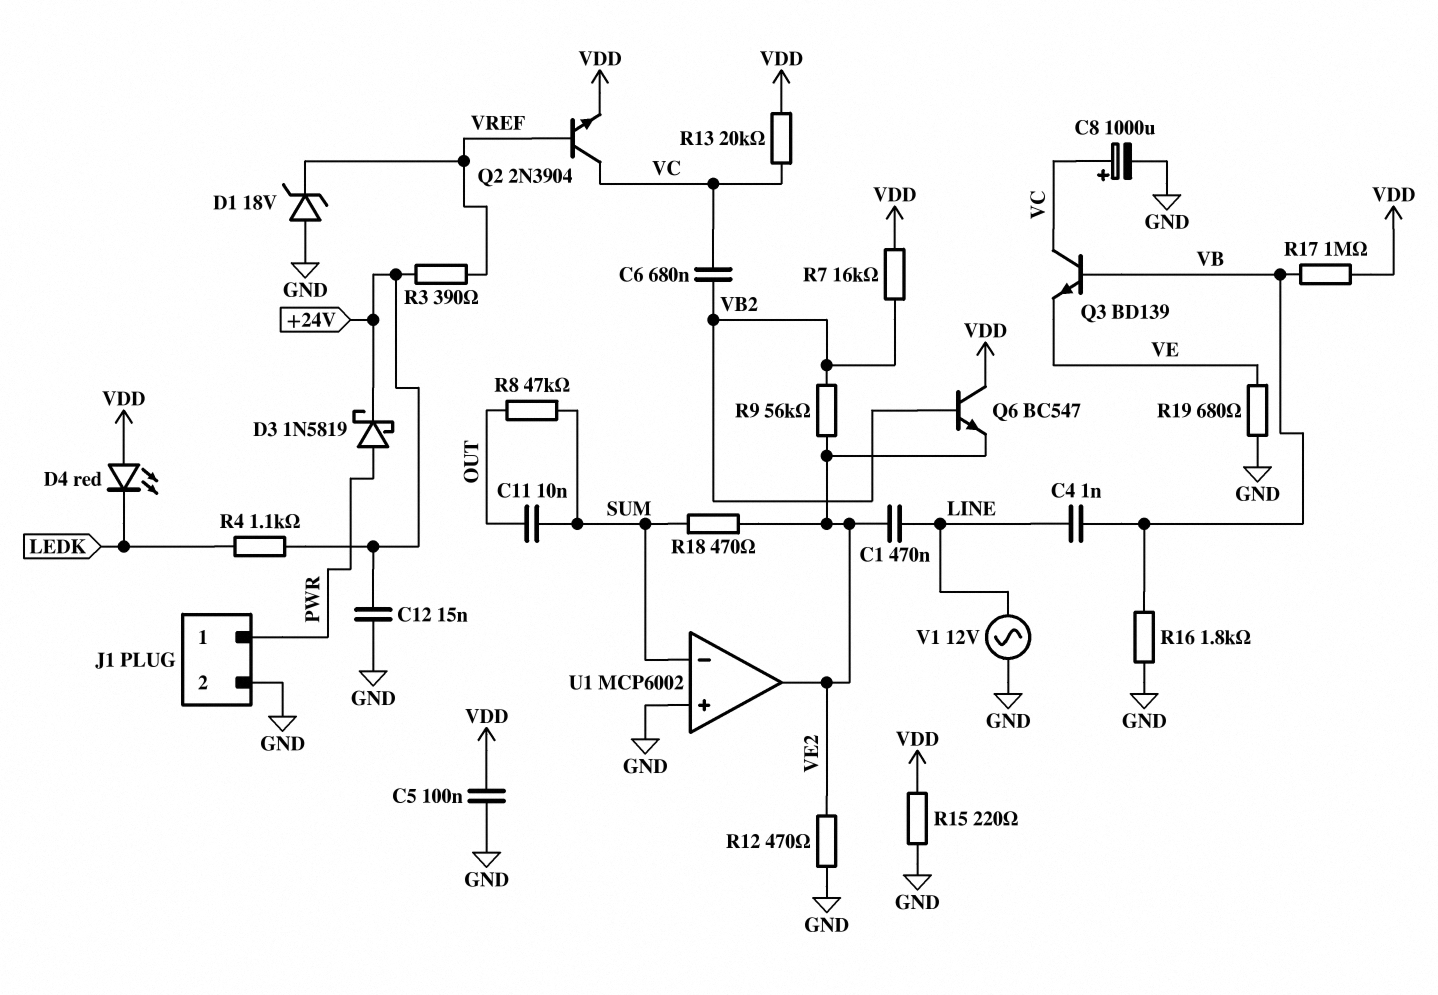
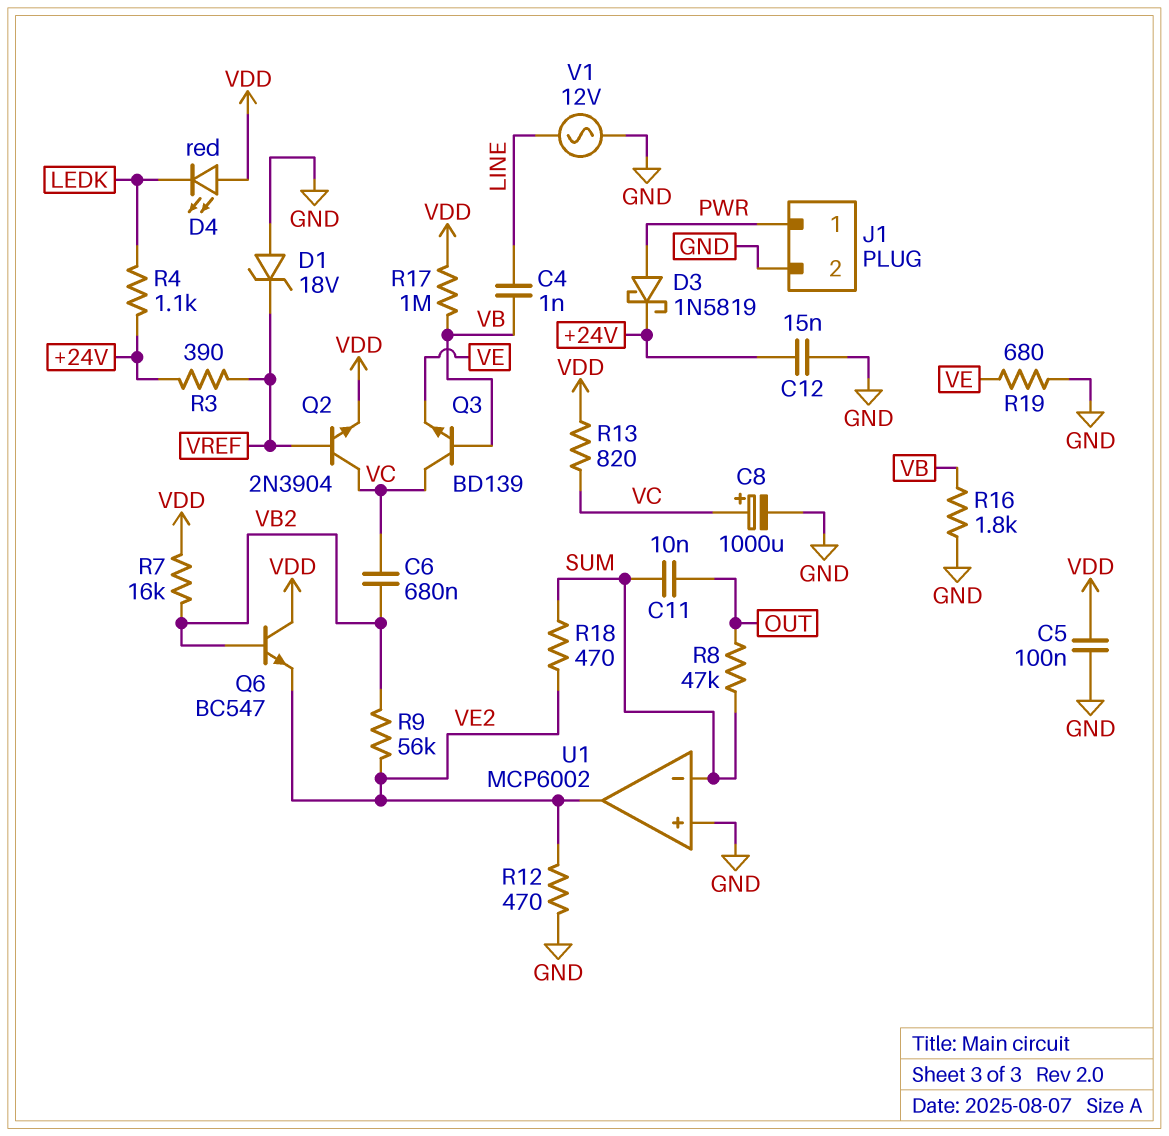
C1: 470nF (LINE, VE2) -> none
R13: 20k (VC, VDD) -> 820 (VC, VDD)
R15: 220 (GND, VDD) -> none

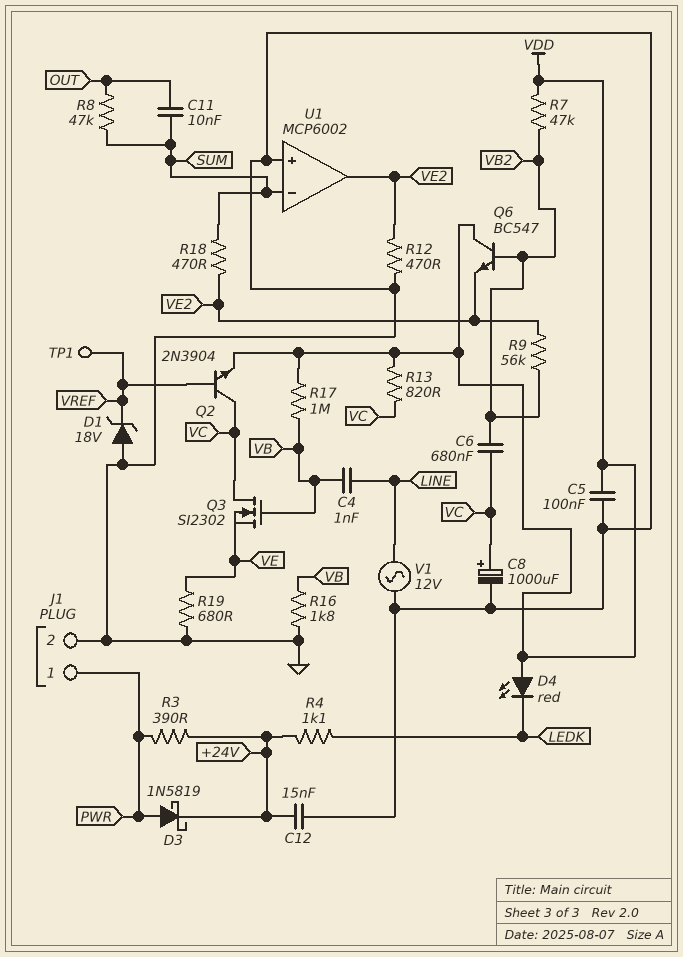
Q3: NPN BD139 (B VB, C VC, E VE) -> NMOS SI2302 (G VB, D VC, S VE)
R3: 390 (+24V, VREF) -> 390 (+24V, PWR)
R7: 16k (VB2, VDD) -> 47k (VB2, VDD)
TP1: none -> test point (VREF)

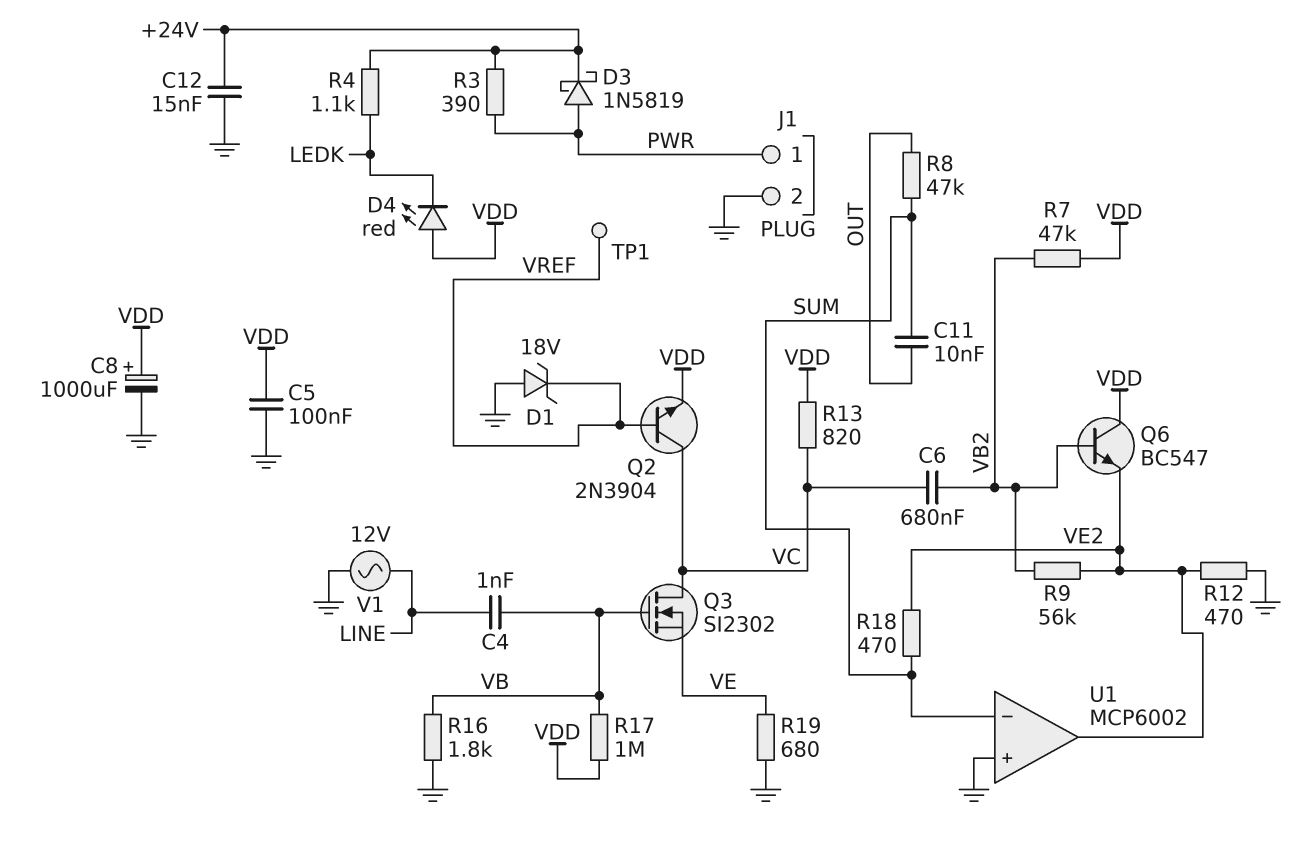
C8: 1000uF (plus VC, minus GND) -> 1000uF (plus VDD, minus GND)

